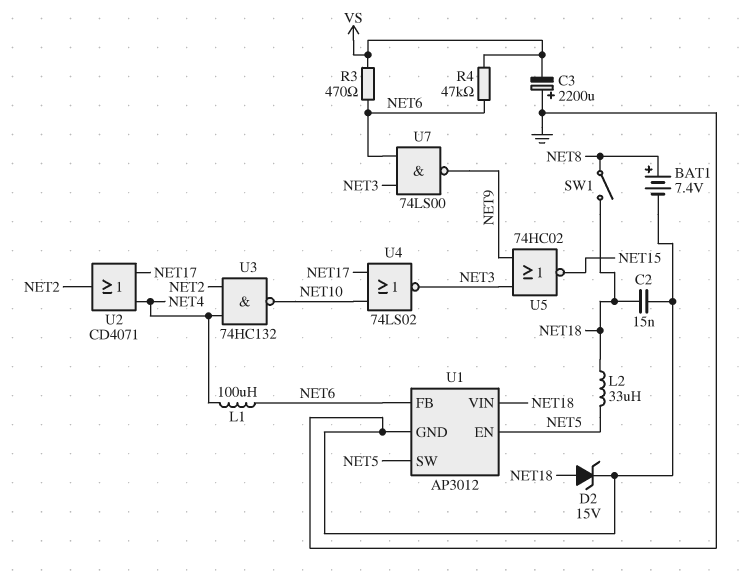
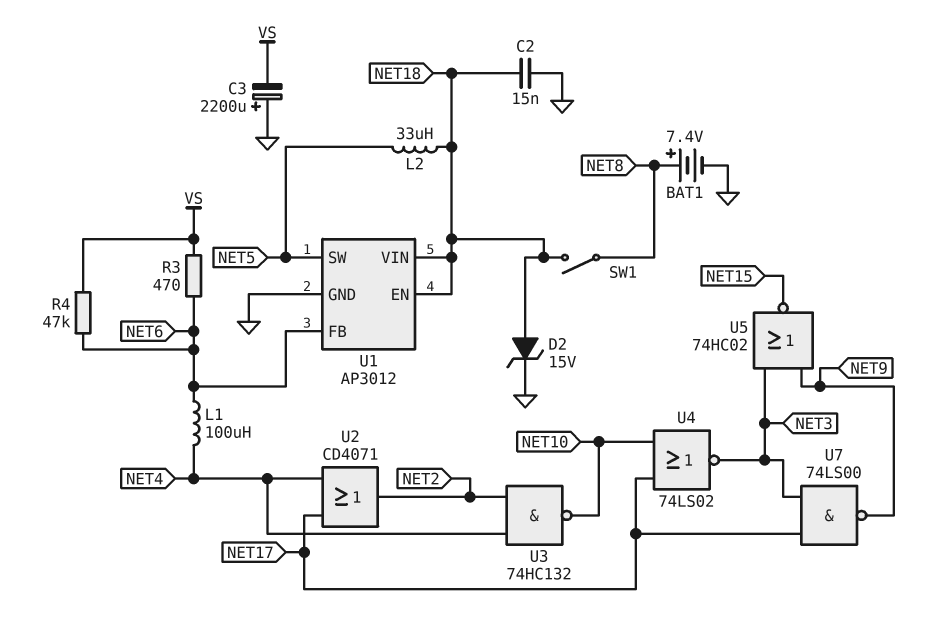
U1 pin EN: NET5 -> NET18
U7: NAND 74LS00 (in NET3, in NET6, out NET9) -> NAND 74LS00 (in NET3, in NET17, out NET9)

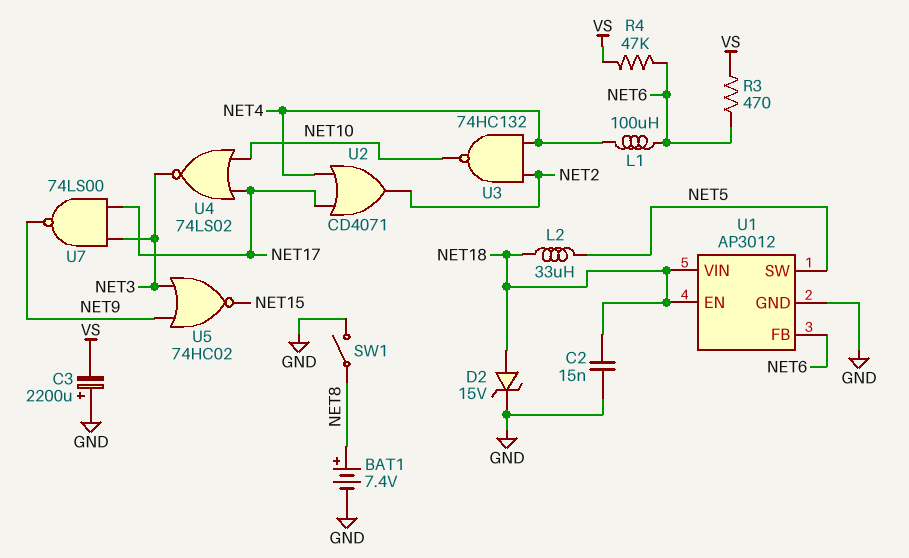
SW1: switch (NET8, NET18) -> switch (GND, NET8)

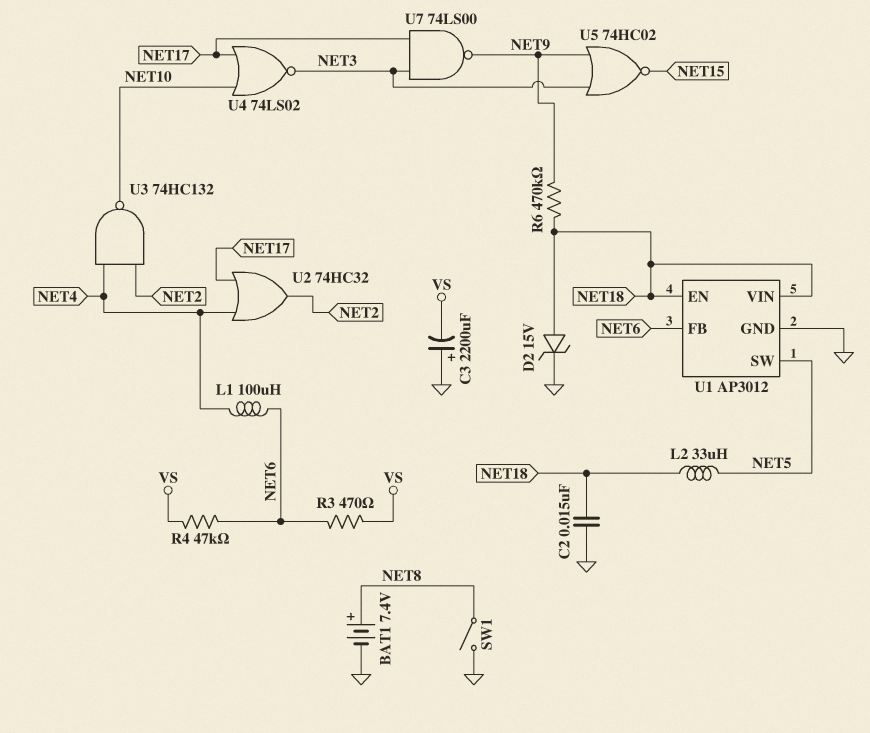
R6: none -> 470k (NET9, NET18)
U2: OR CD4071 (in NET4, in NET17, out NET2) -> OR 74HC32 (in NET4, in NET17, out NET2)

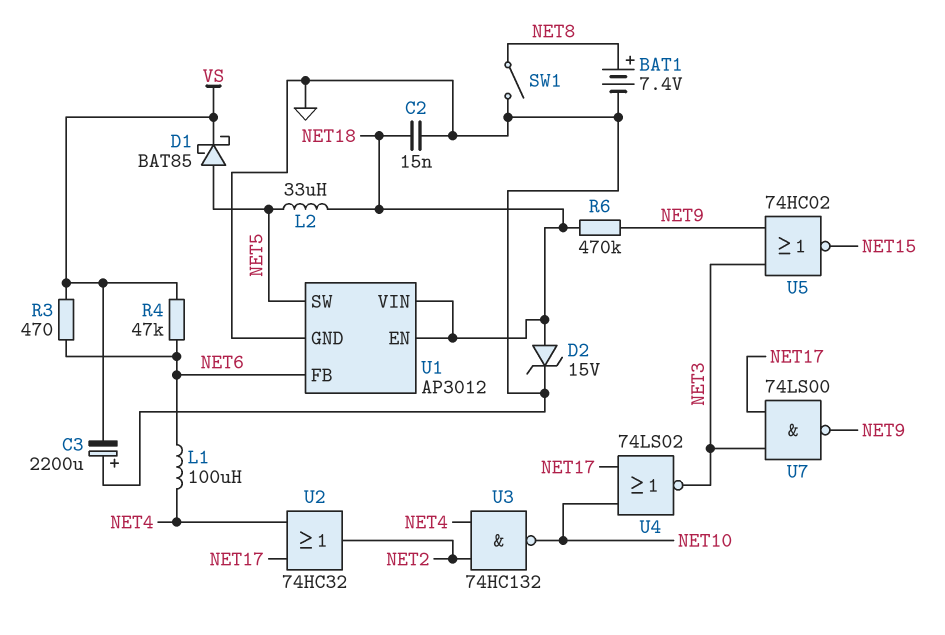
D1: none -> schottky BAT85 (A NET5, K VS)

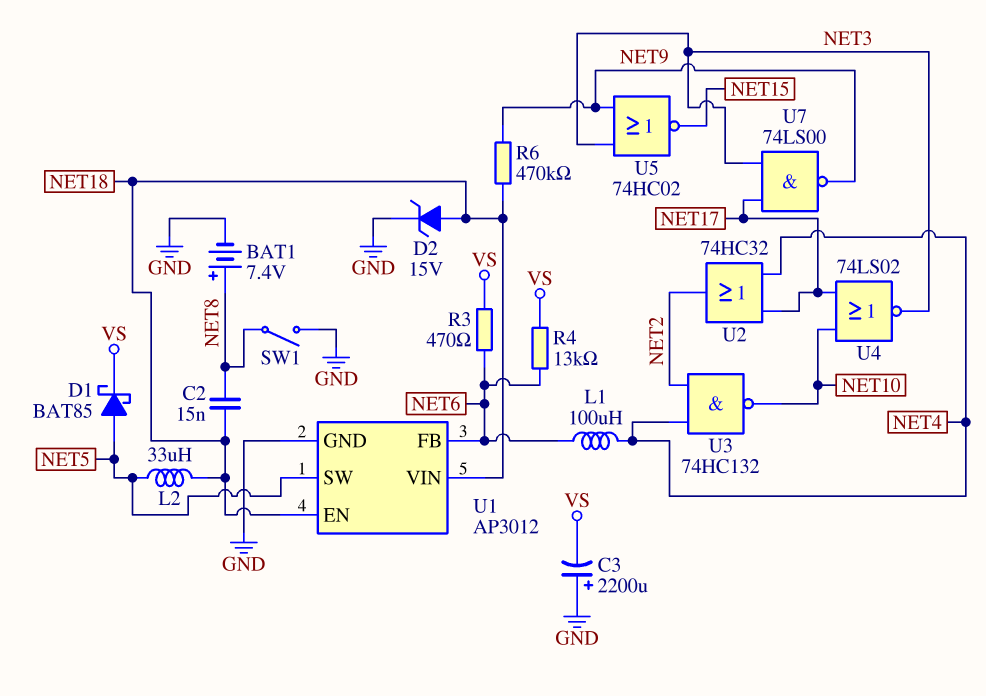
C2: 15nF (GND, NET18) -> 15nF (NET8, NET18)
R4: 47k (NET6, VS) -> 13k (NET6, VS)

